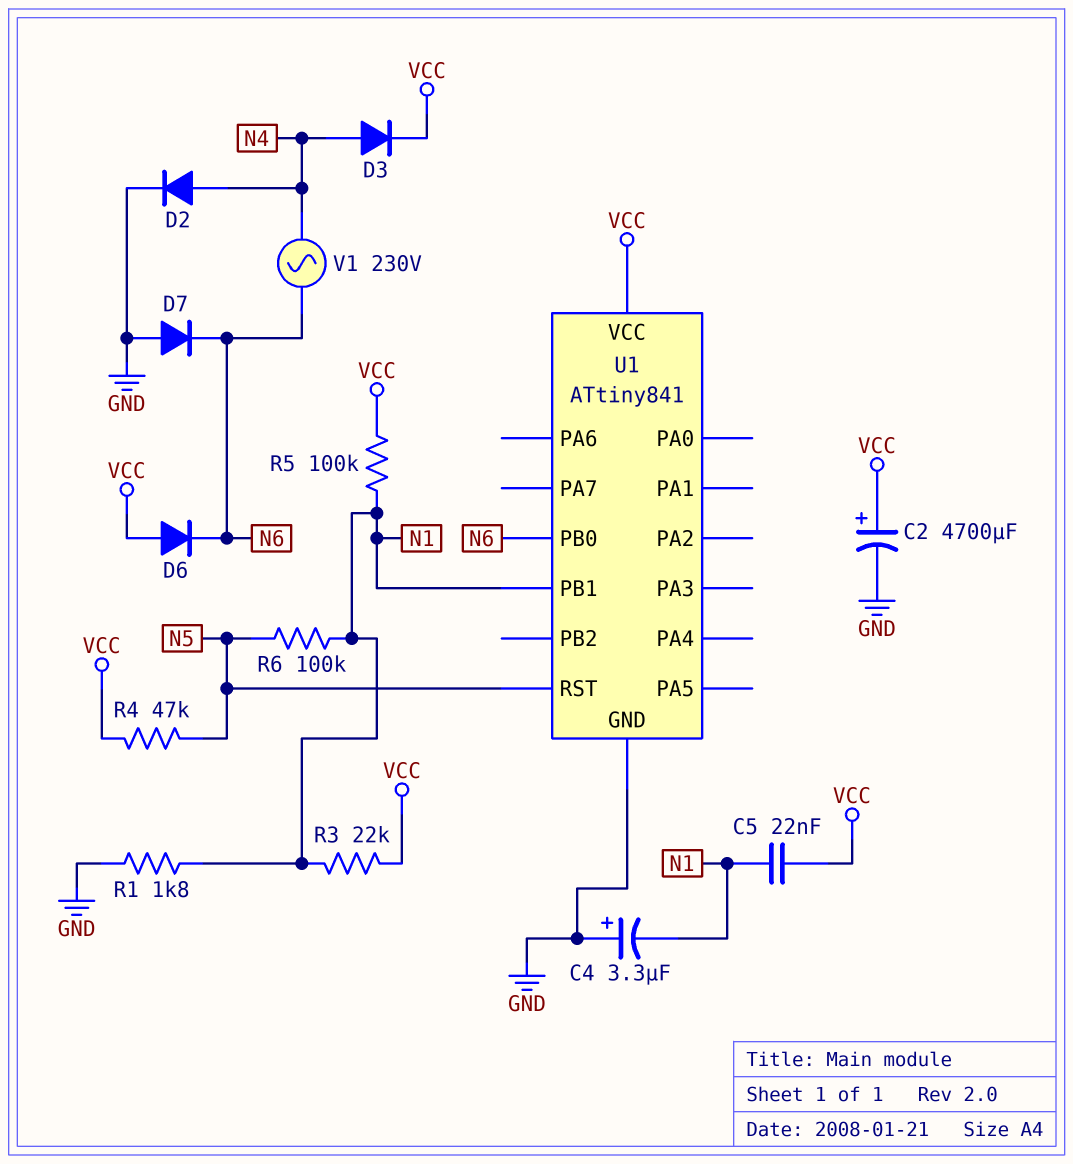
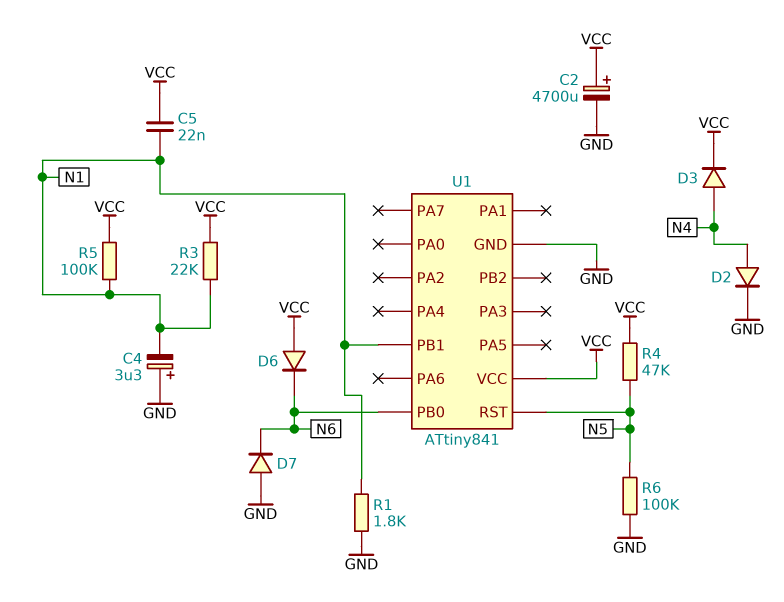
R6: 100k (N1, N5) -> 100k (GND, N5)
V1: AC 230V (N4, N6) -> none

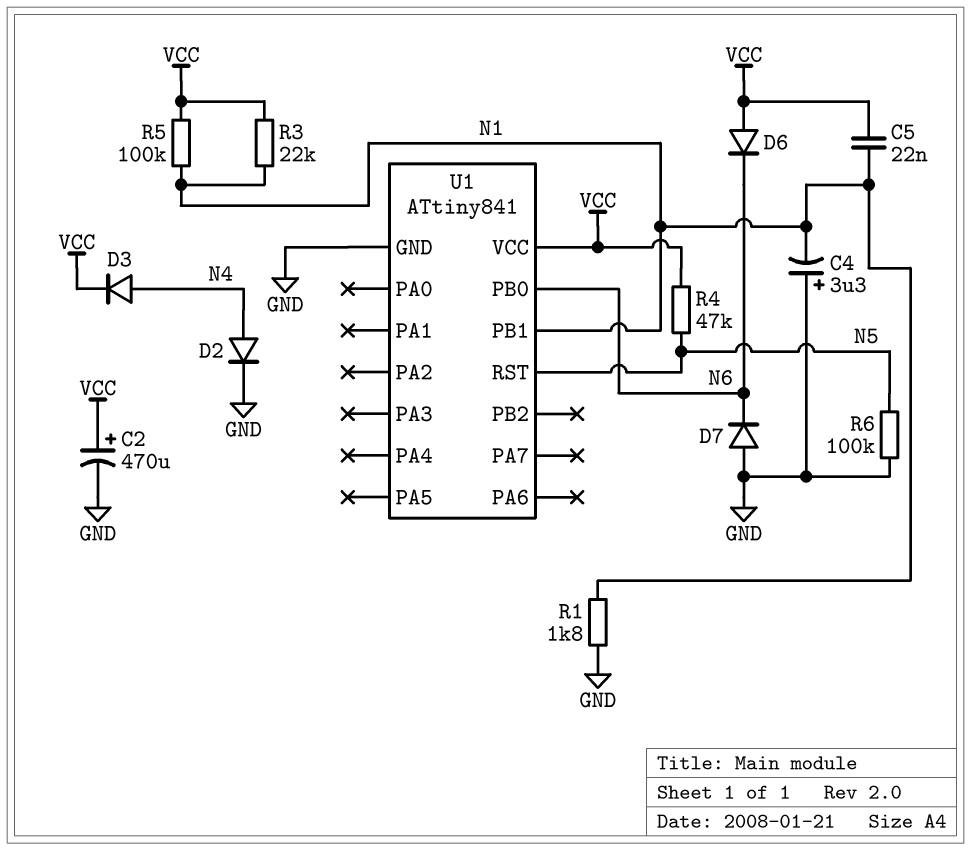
C2: 4700uF (plus VCC, minus GND) -> 470uF (plus VCC, minus GND)

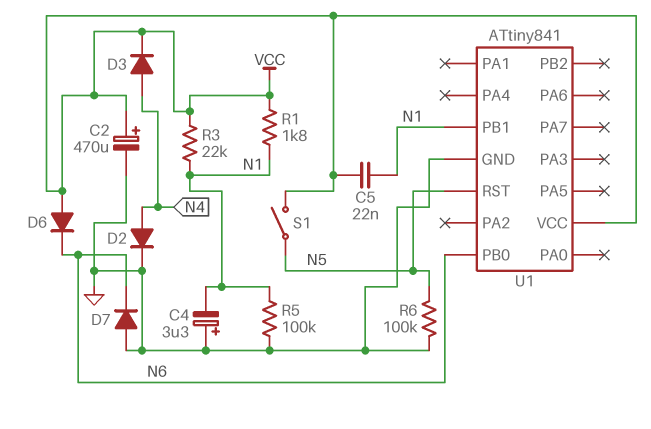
R1: 1.8k (GND, N1) -> 1.8k (N1, VCC)
R4: 47k (N5, VCC) -> none
R5: 100k (N1, VCC) -> 100k (GND, N1)
S1: none -> switch (N5, VCC)

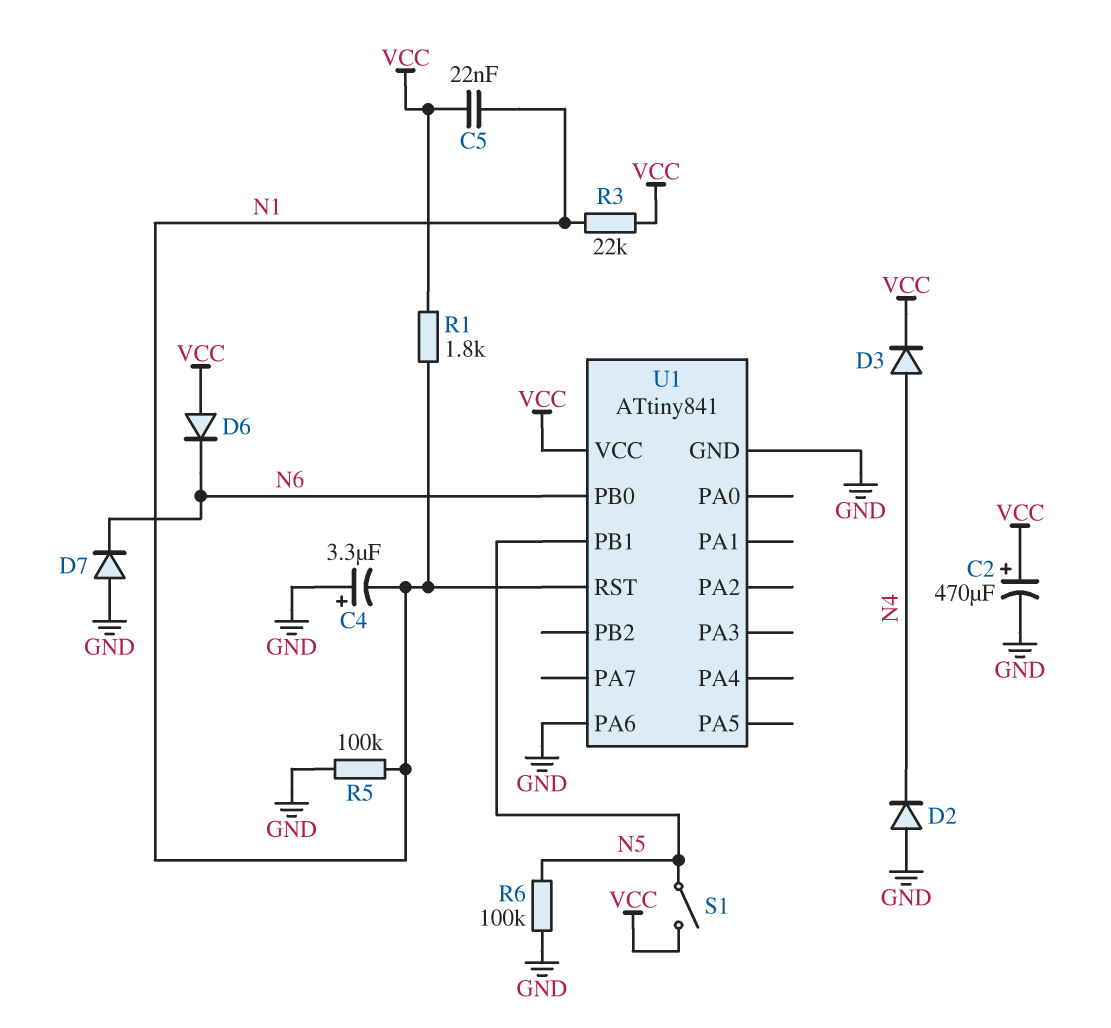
D2: diode (A N4, K GND) -> diode (A GND, K N4)
U1 pin PA6: none -> GND
U1 pin PB1: N1 -> N5
U1 pin RST: N5 -> N1

